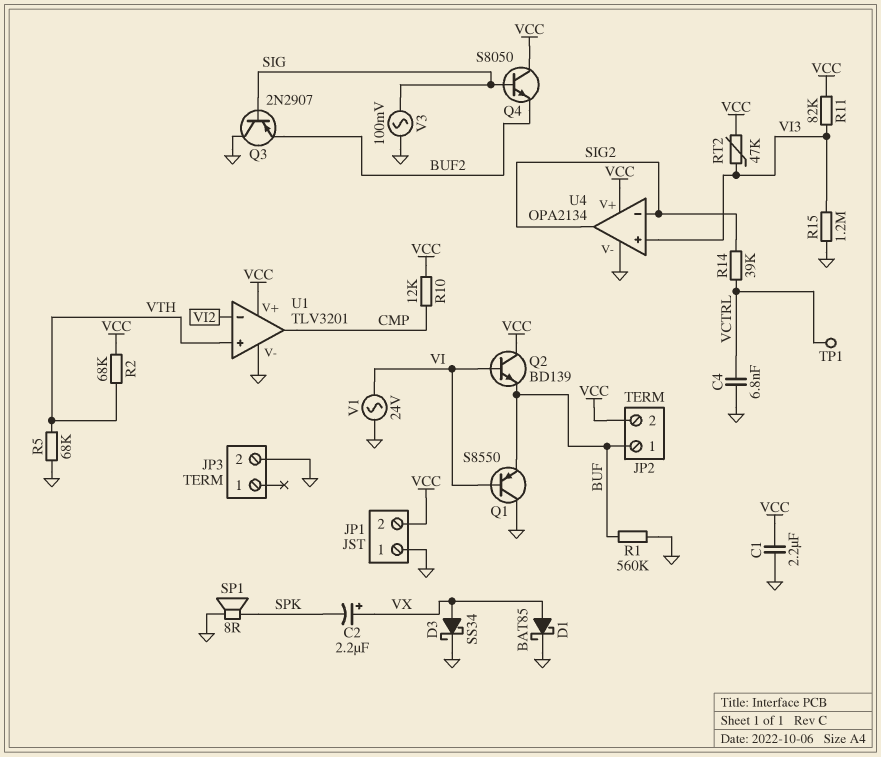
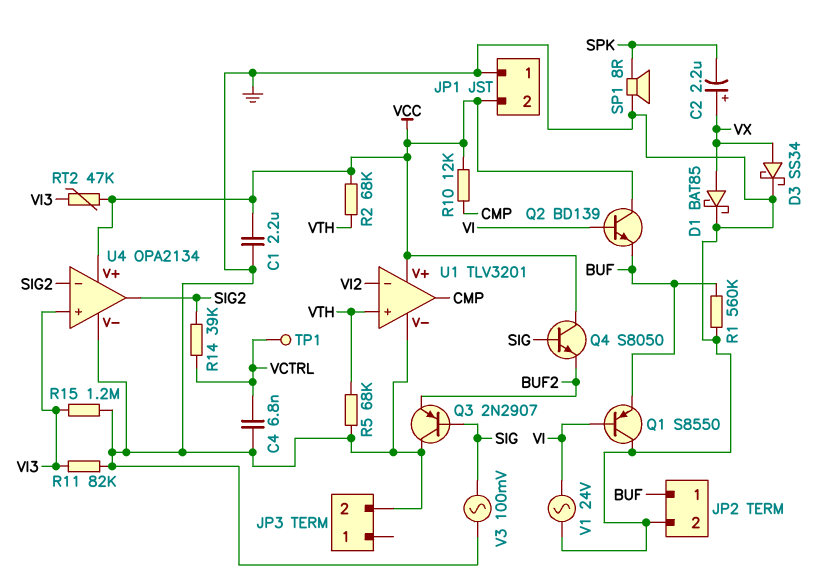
JP2 pin 2: VCC -> GND
R11: 82k (VCC, VI3) -> 82k (GND, VI3)

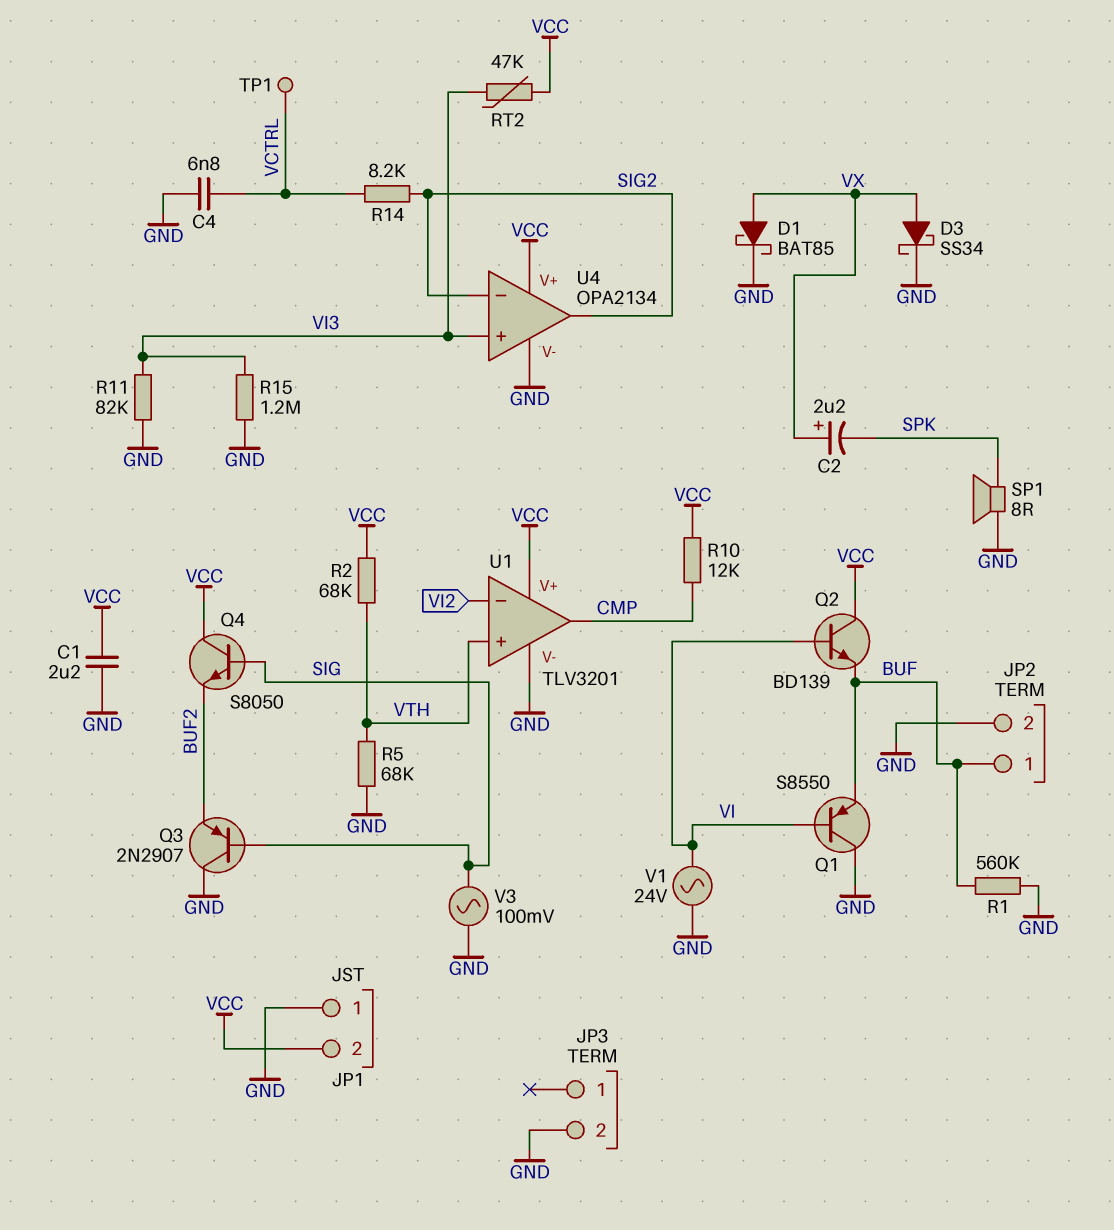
R14: 39k (SIG2, VCTRL) -> 8.2k (SIG2, VCTRL)

